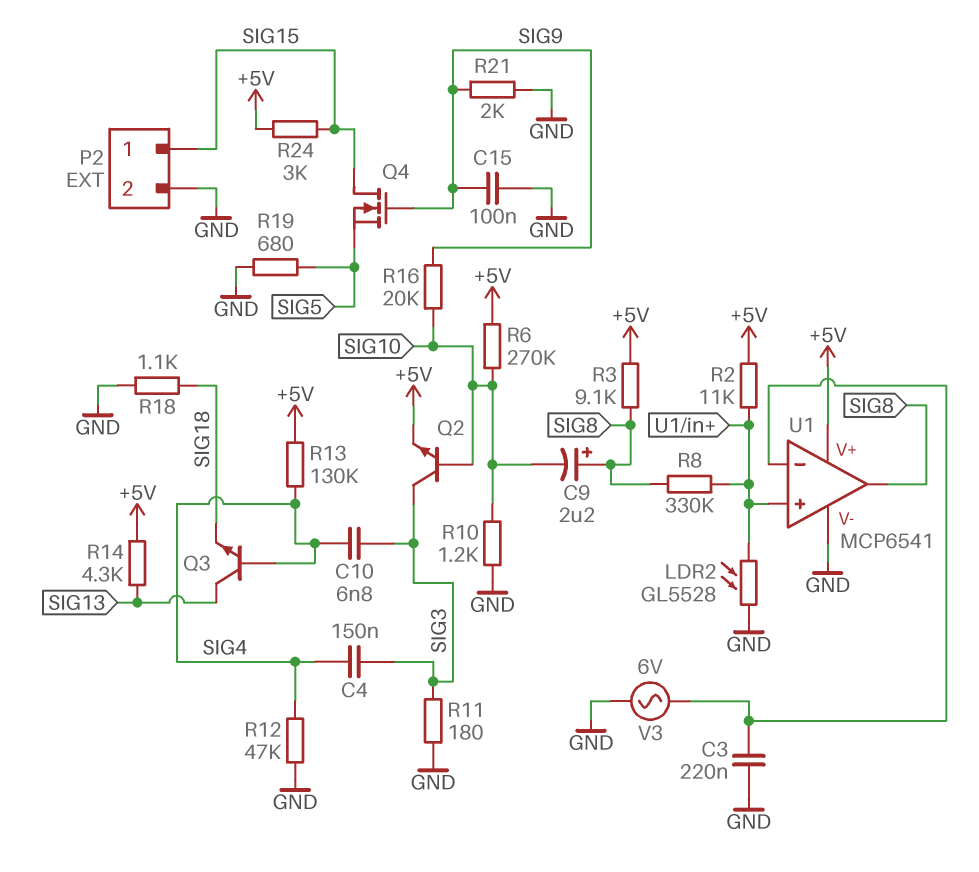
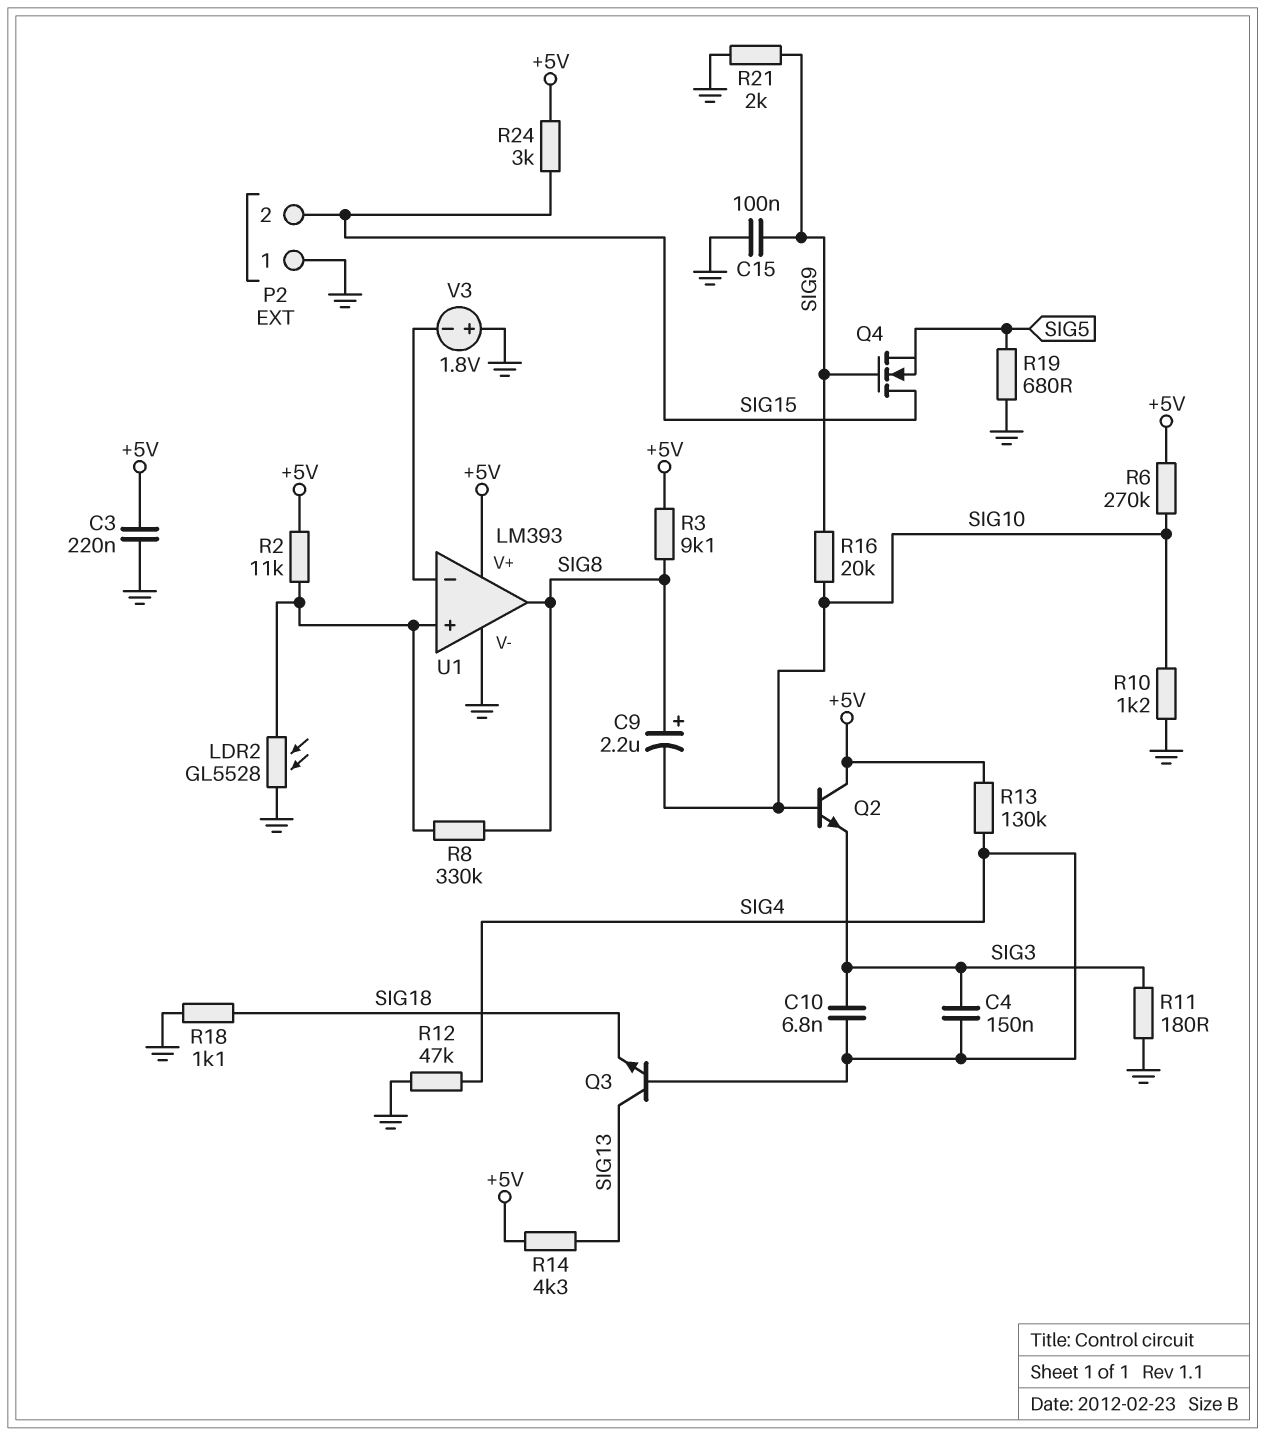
C3: 220nF (GND, U1/in-) -> 220nF (+5V, GND)
P2 pin 1: SIG15 -> GND
P2 pin 2: GND -> SIG15
Q2: NPN (B SIG10, C SIG3, E +5V) -> NPN (B SIG10, C +5V, E SIG3)
U1: MCP6541 -> LM393
V3: AC 6V (GND, U1/in-) -> 1.8V (plus GND, minus U1/in-)

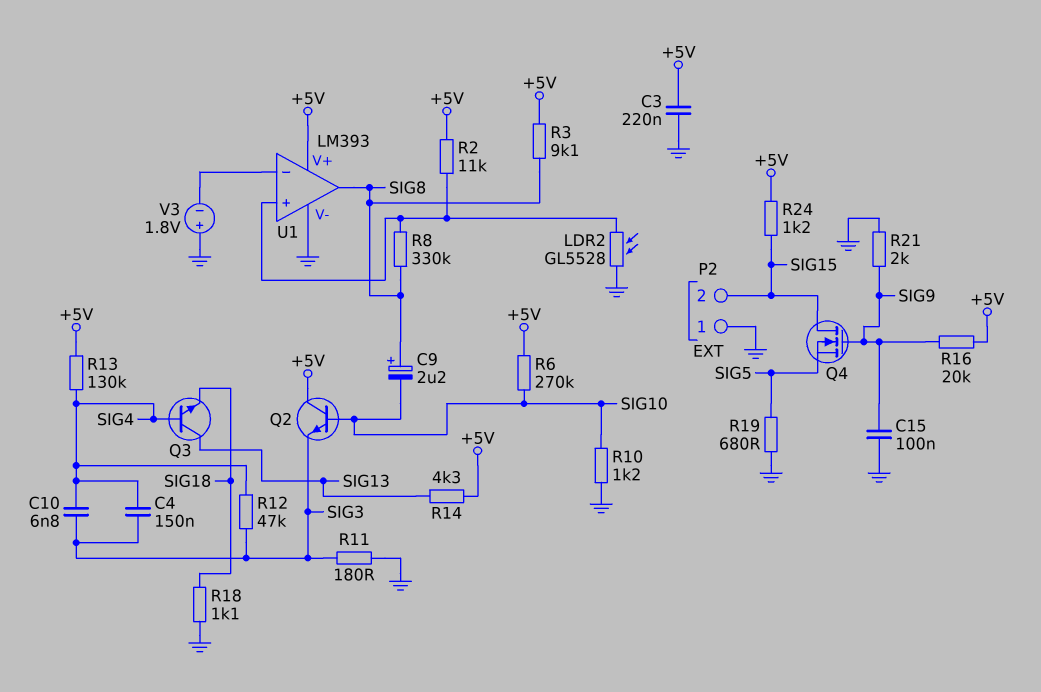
R12: 47k (GND, SIG4) -> 47k (SIG3, SIG4)
R16: 20k (SIG9, SIG10) -> 20k (+5V, SIG9)
R24: 3k (+5V, SIG15) -> 1.2k (+5V, SIG15)

